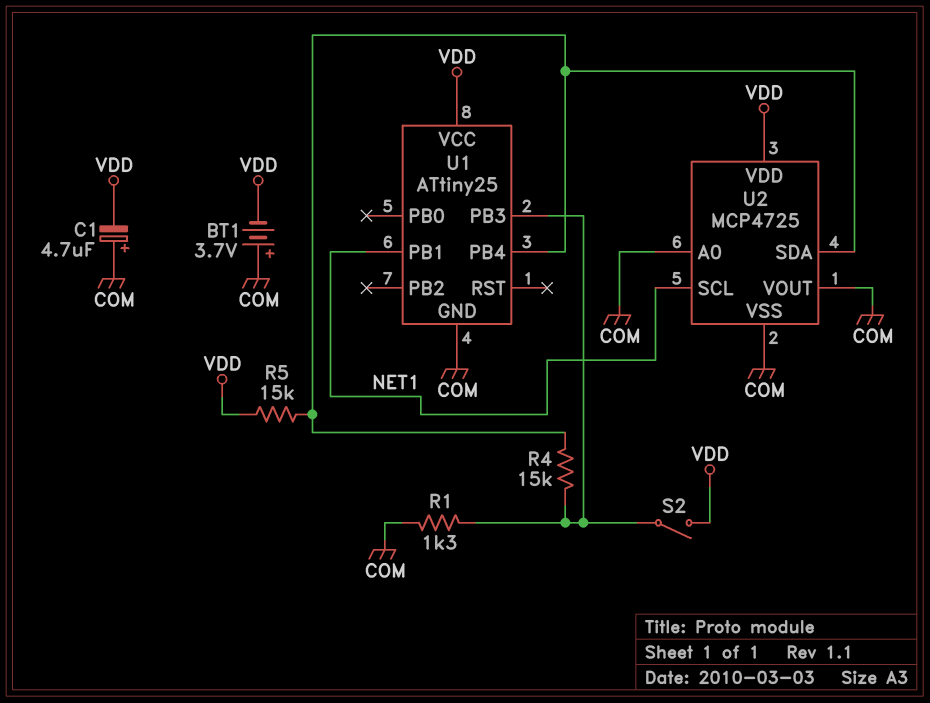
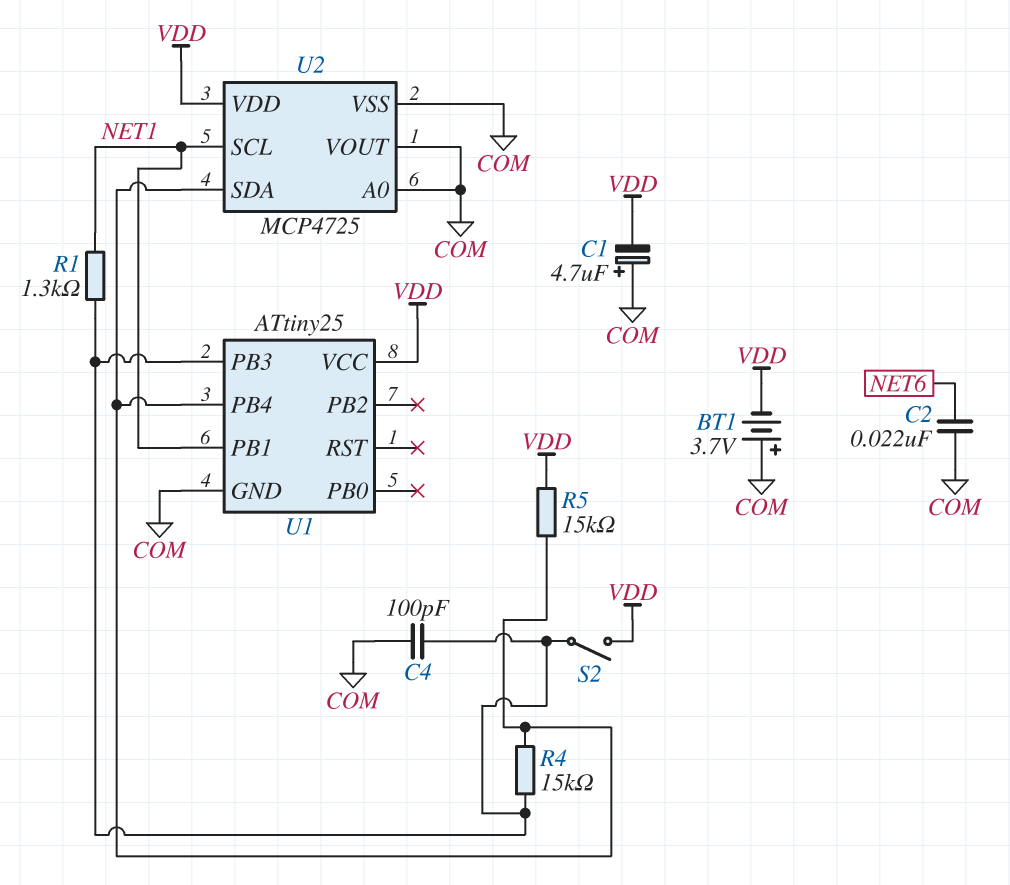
C2: none -> 22nF (COM, NET6)
C4: none -> 100pF (COM, U1/PB3)
R1: 1.3k (COM, U1/PB3) -> 1.3k (NET1, U1/PB3)

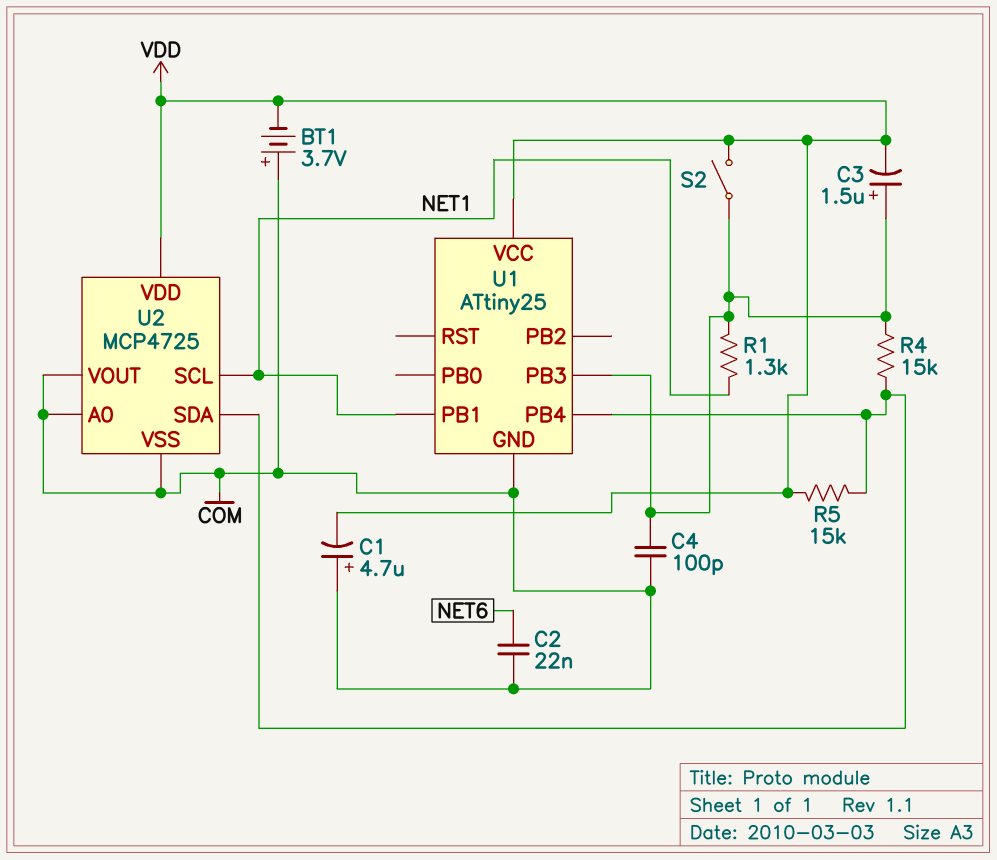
C3: none -> 1.5uF (plus U1/PB3, minus VDD)

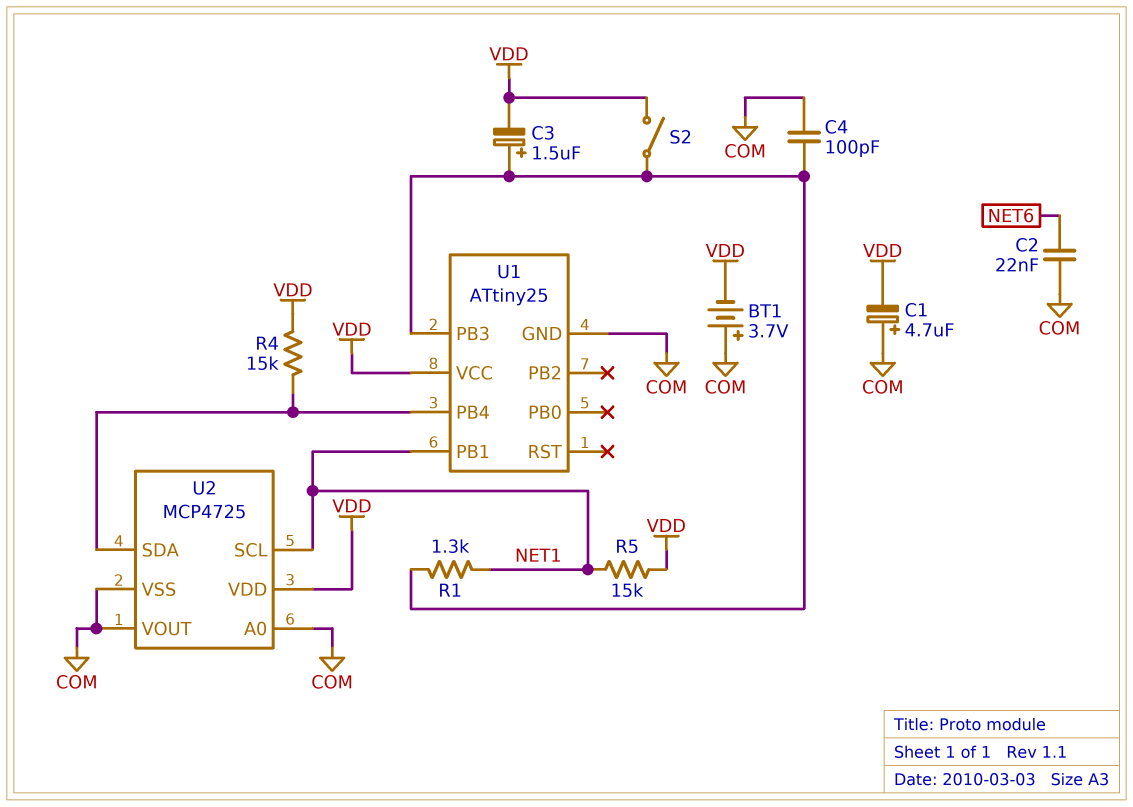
R4: 15k (U1/PB3, U1/PB4) -> 15k (U1/PB4, VDD)
R5: 15k (U1/PB4, VDD) -> 15k (NET1, VDD)

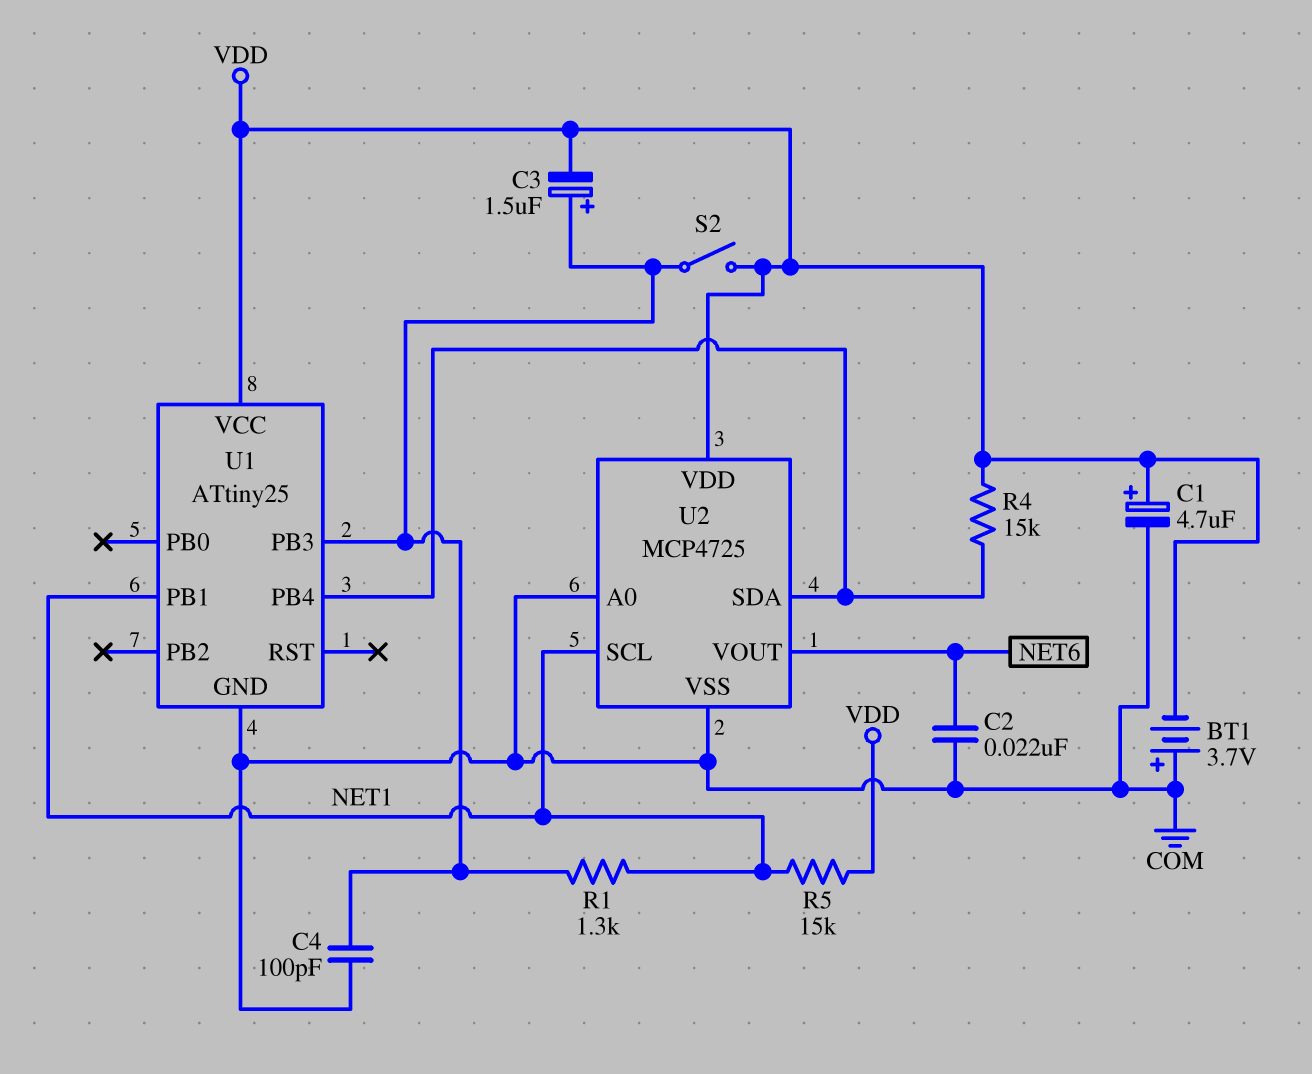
C1: 4.7uF (plus COM, minus VDD) -> 4.7uF (plus VDD, minus COM)
U2 pin VOUT: COM -> NET6

